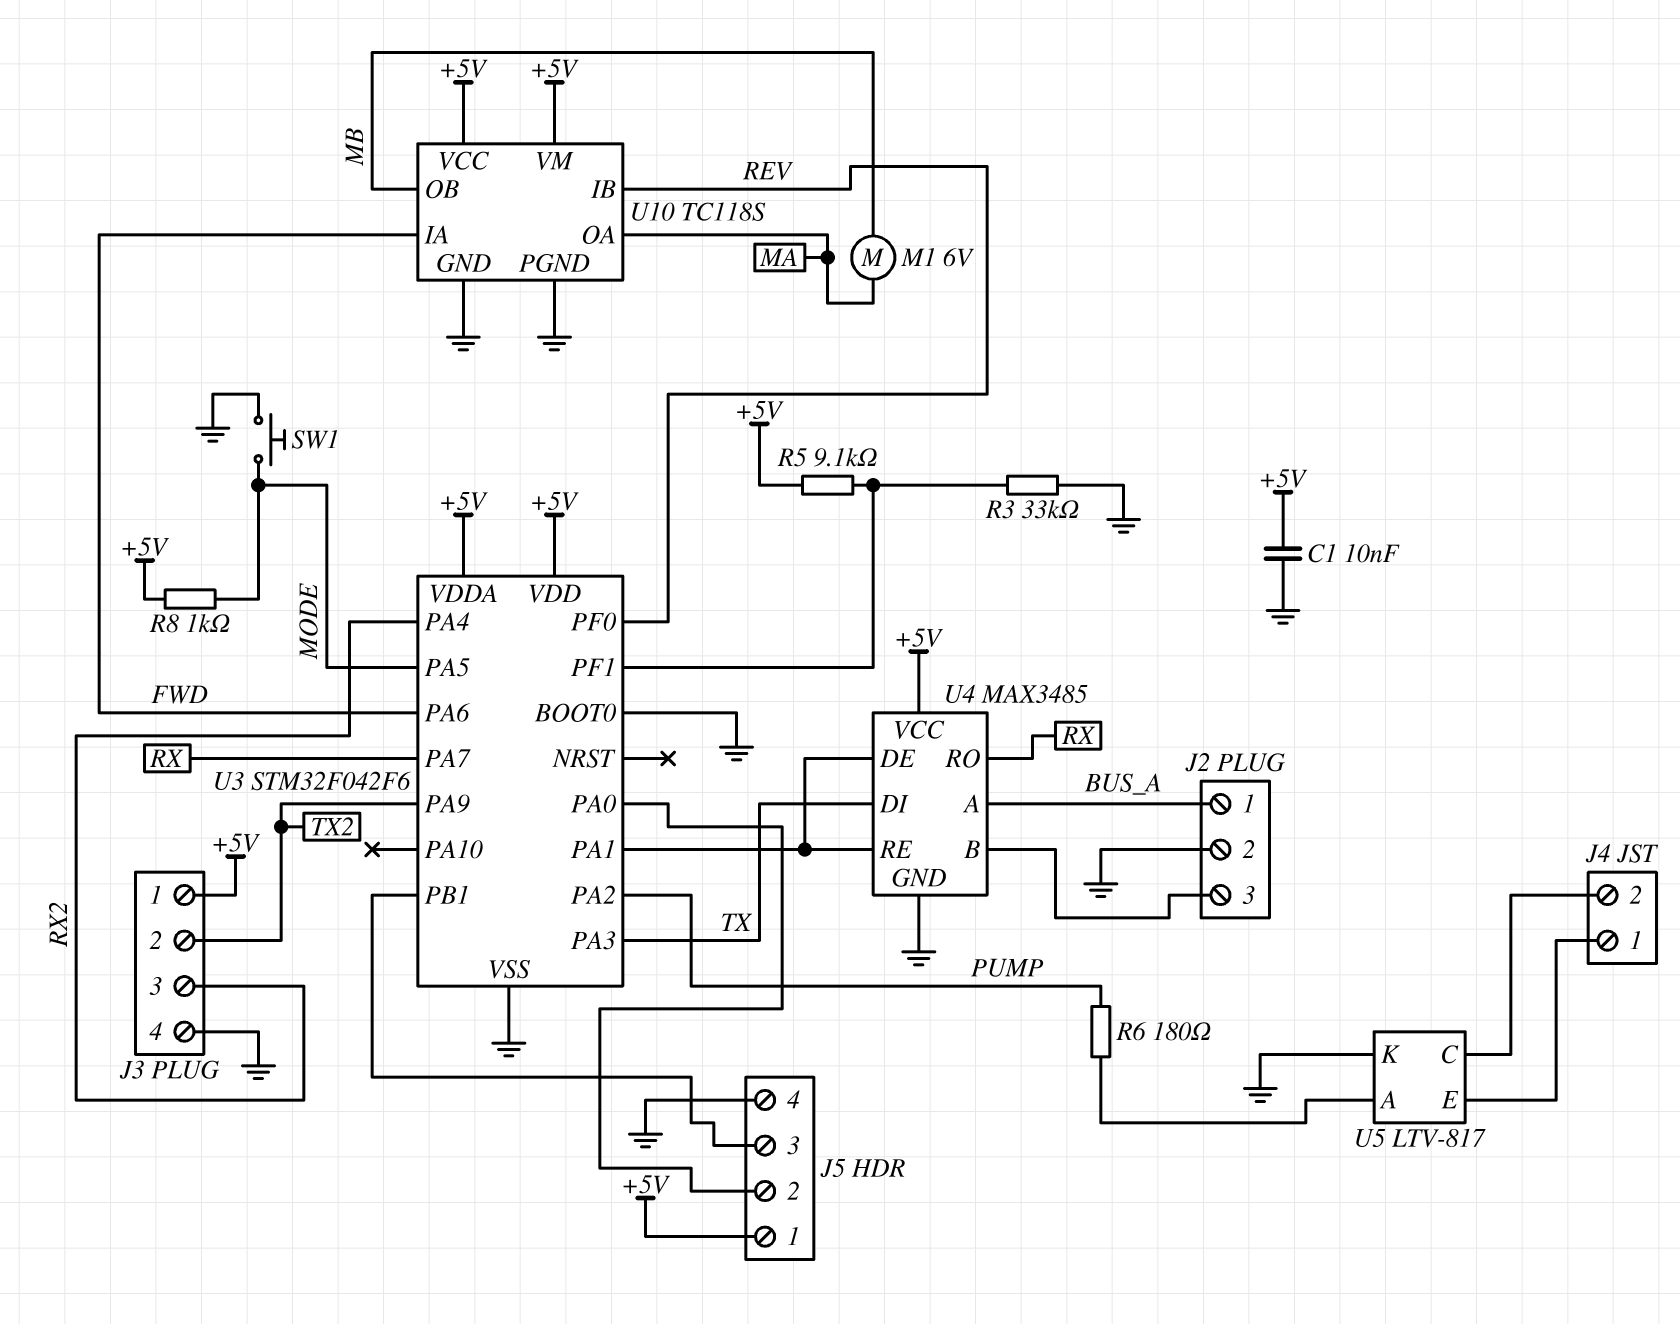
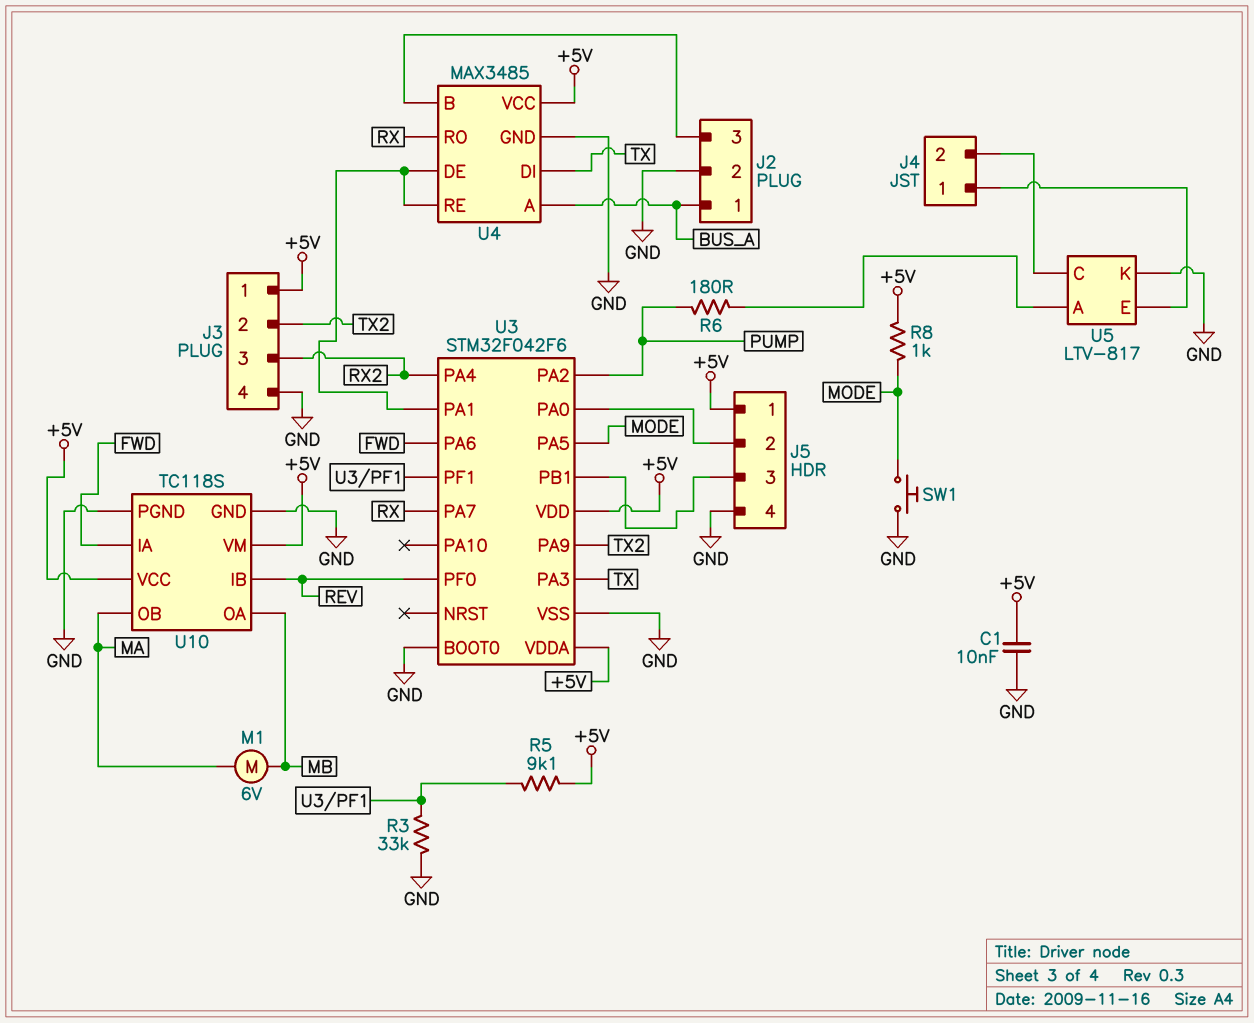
U10 pin OA: MA -> MB
U10 pin OB: MB -> MA

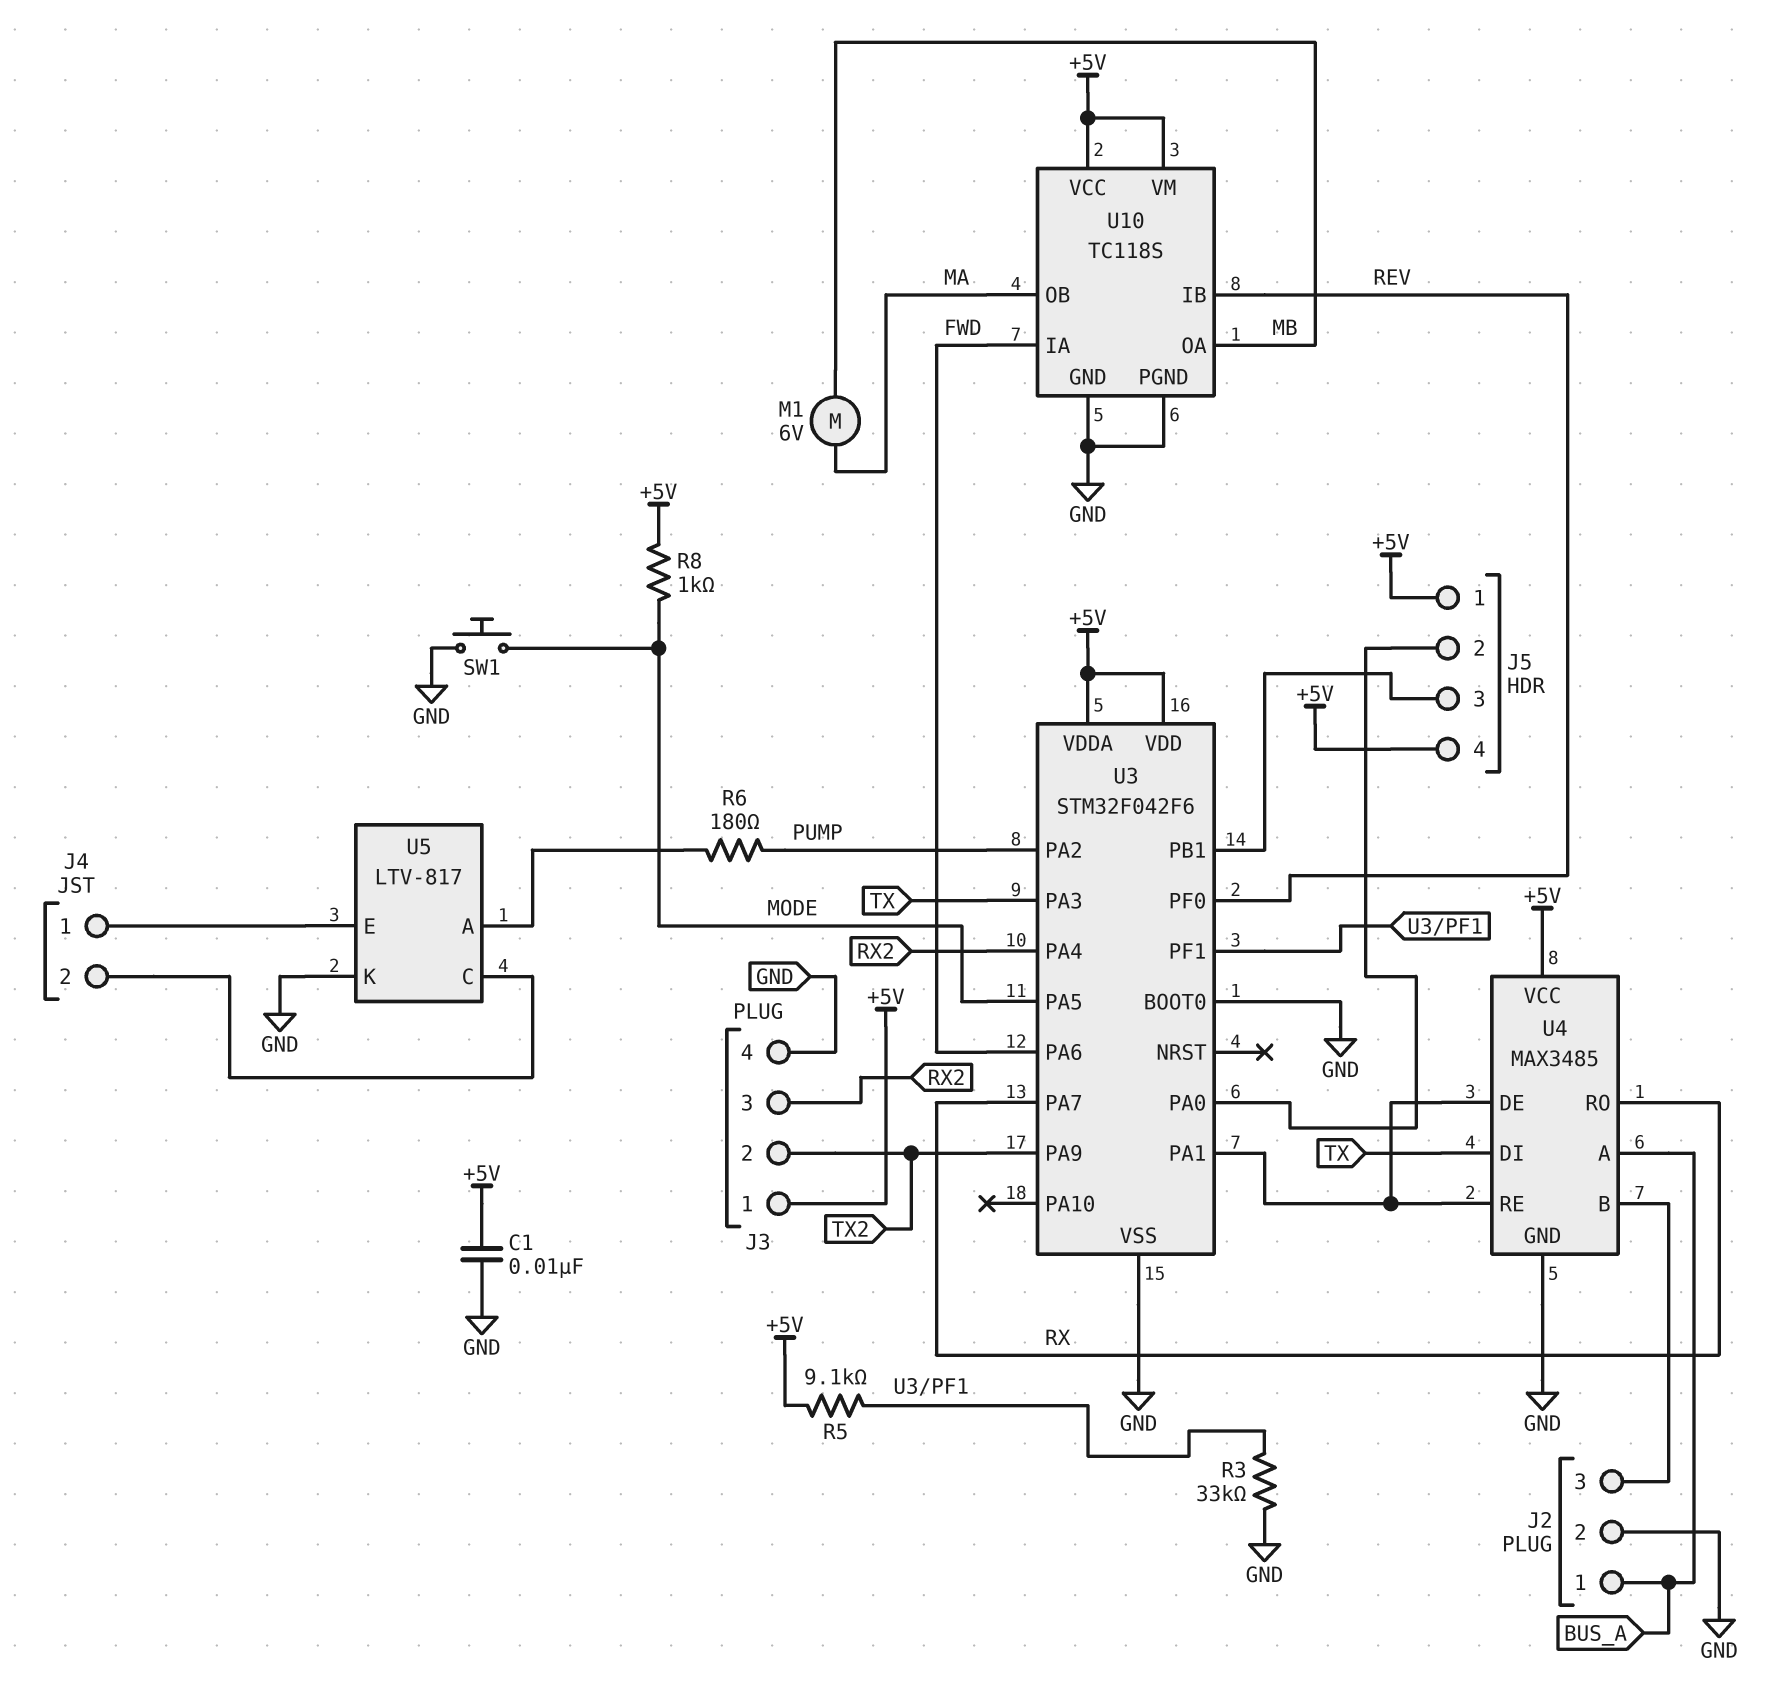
J5 pin 4: GND -> +5V

